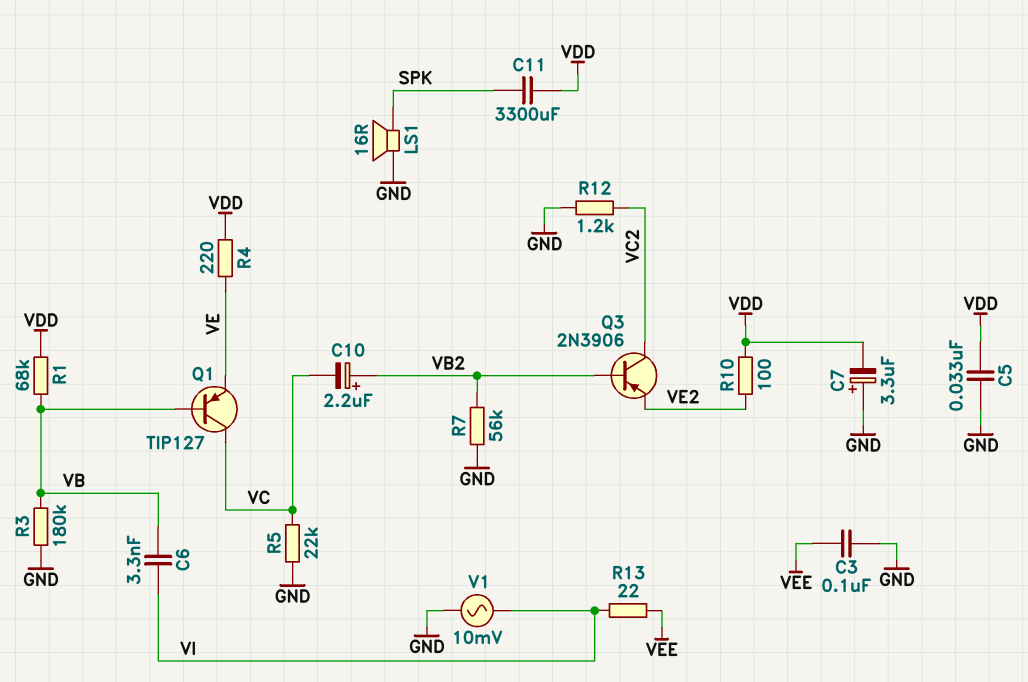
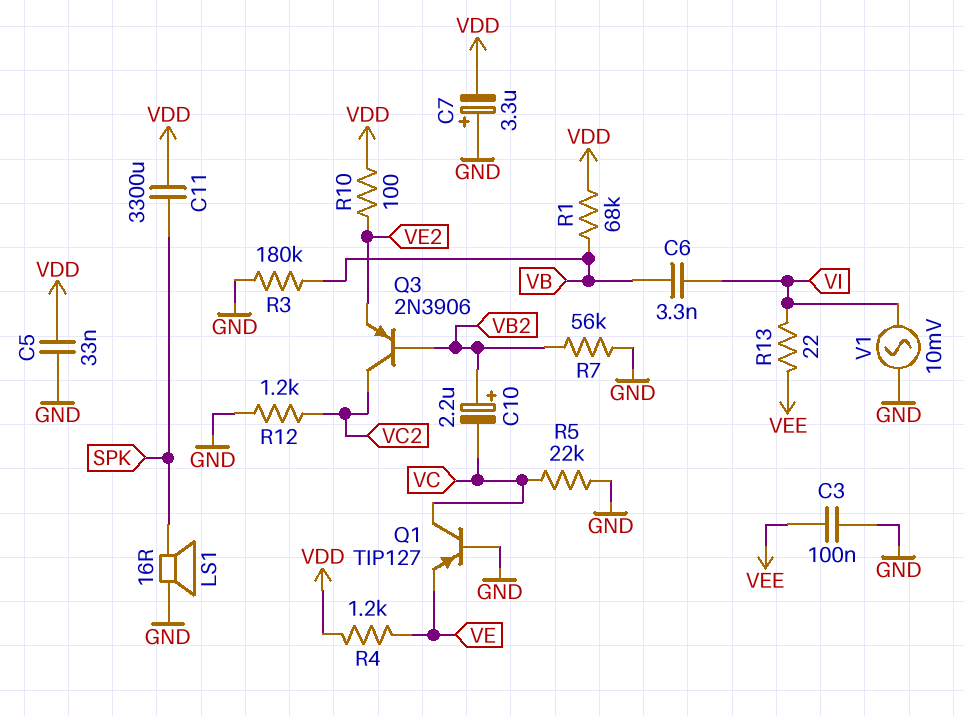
Q1: PNP TIP127 (B VB, C VC, E VE) -> PNP TIP127 (B GND, C VC, E VE)
R4: 220 (VDD, VE) -> 1.2k (VDD, VE)

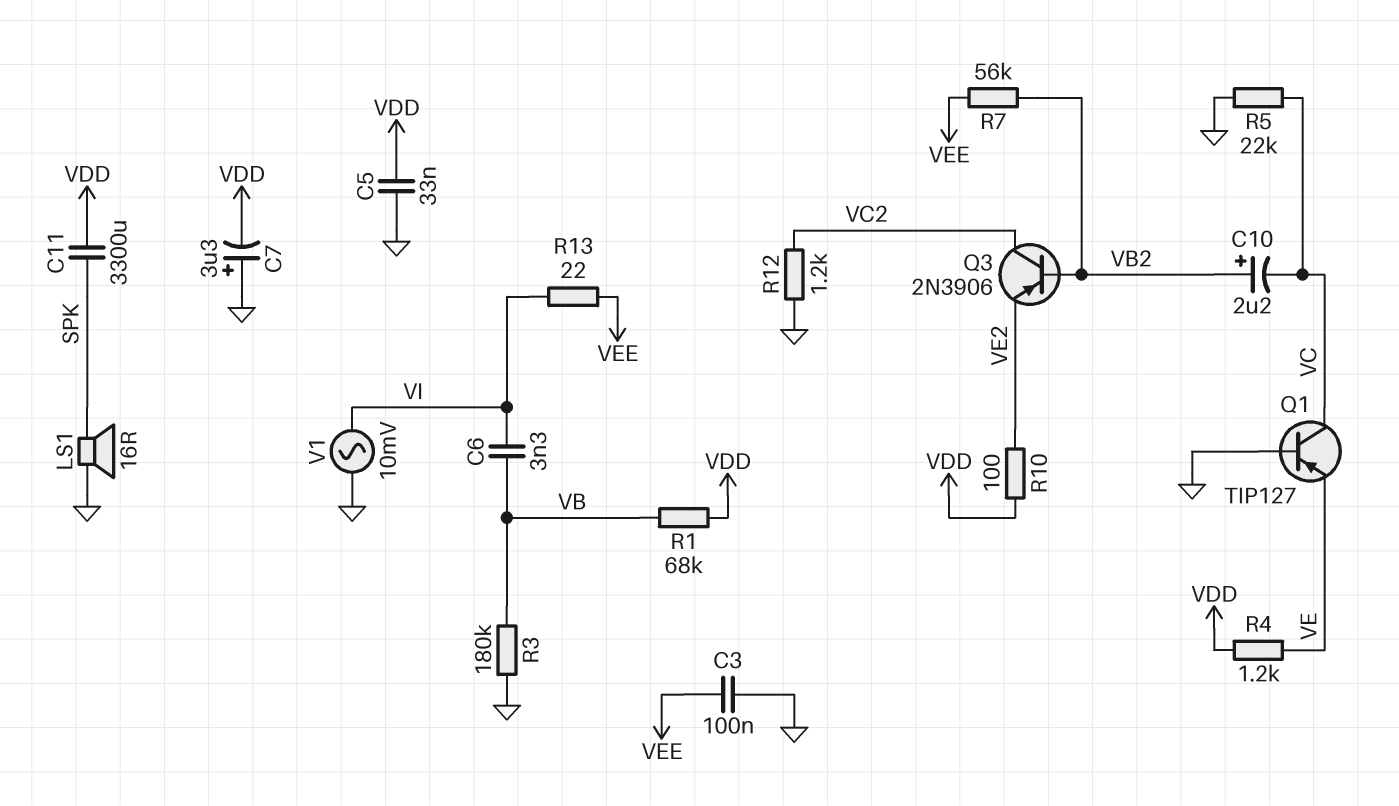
R7: 56k (GND, VB2) -> 56k (VB2, VEE)

